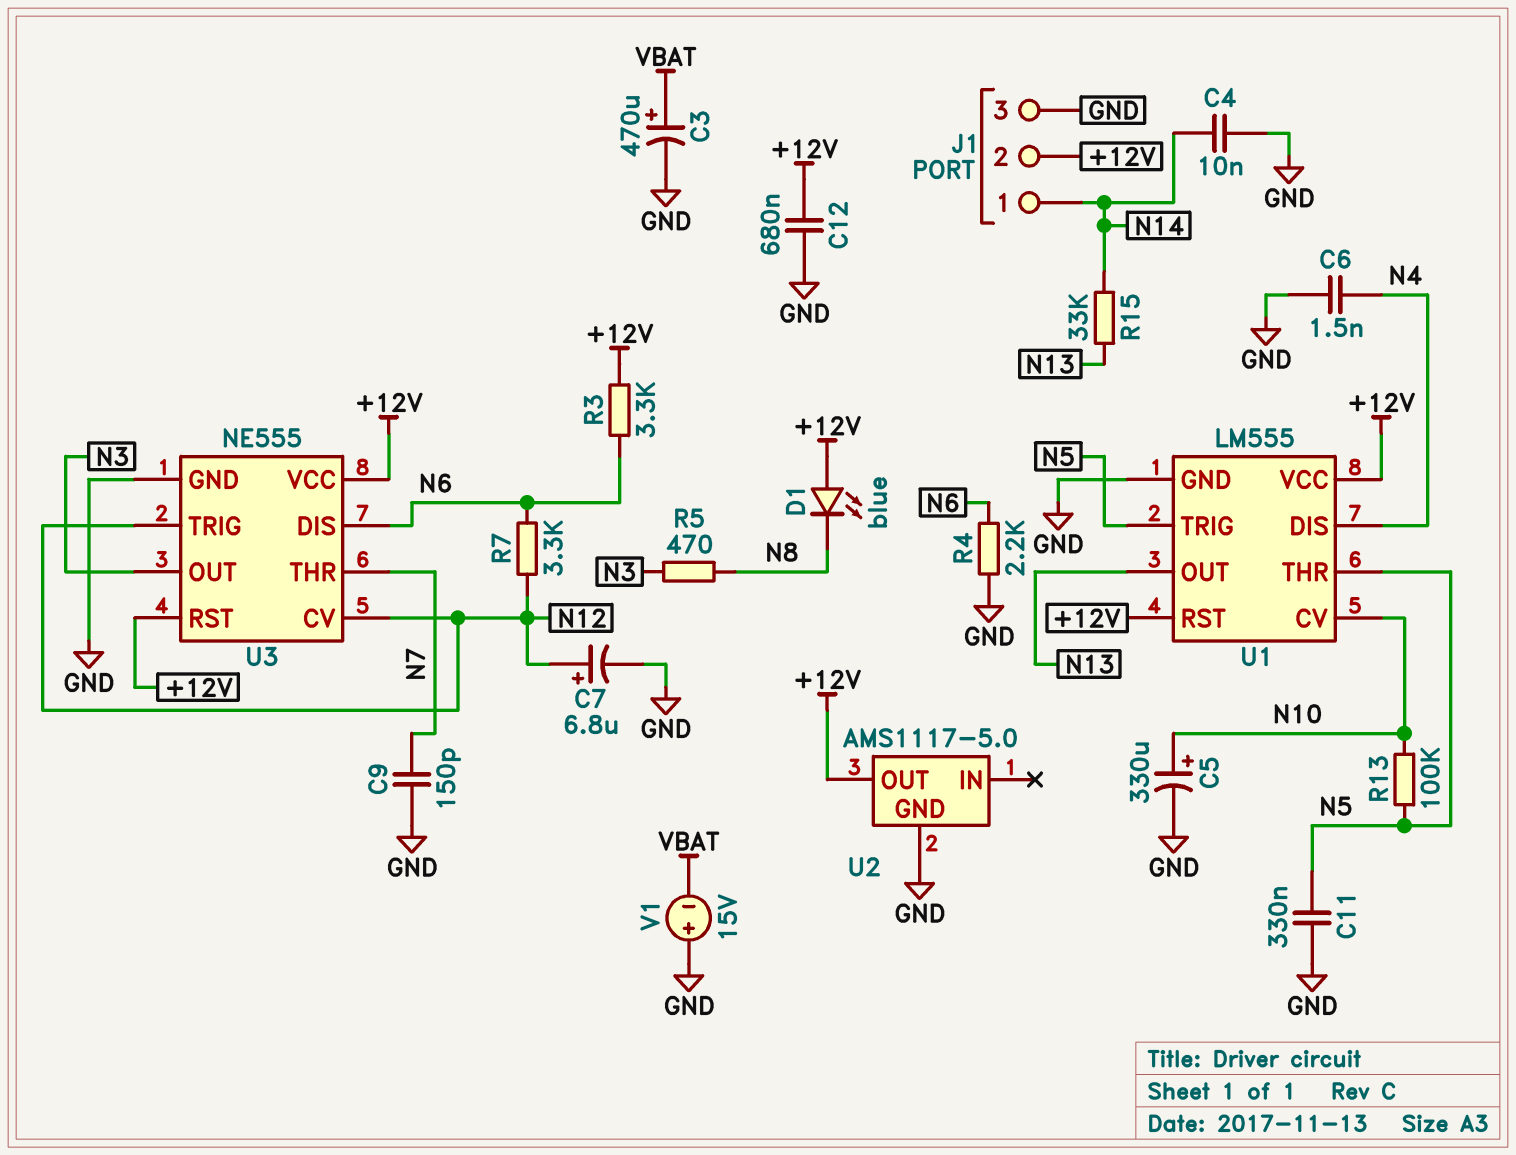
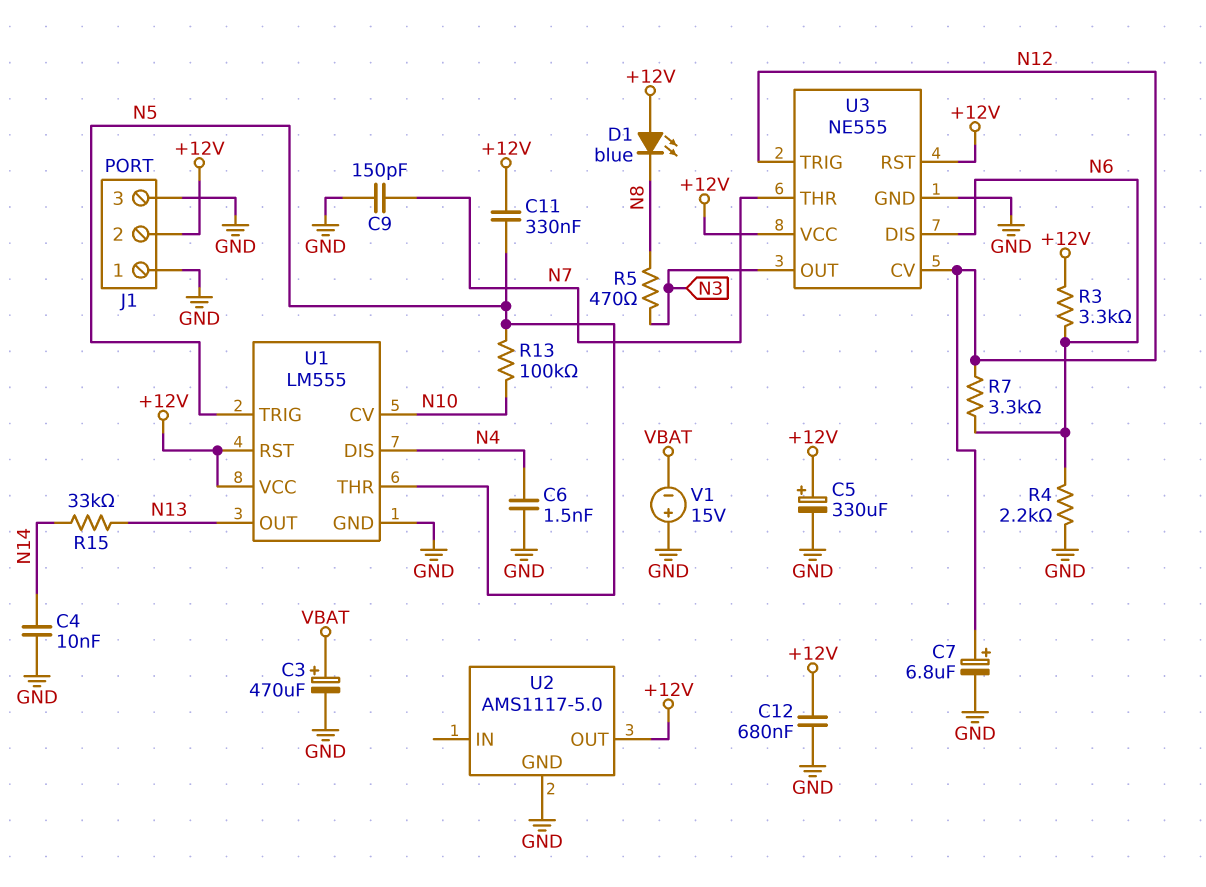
C5: 330uF (plus N10, minus GND) -> 330uF (plus +12V, minus GND)
C11: 330nF (GND, N5) -> 330nF (+12V, N5)
J1 pin 1: N14 -> GND

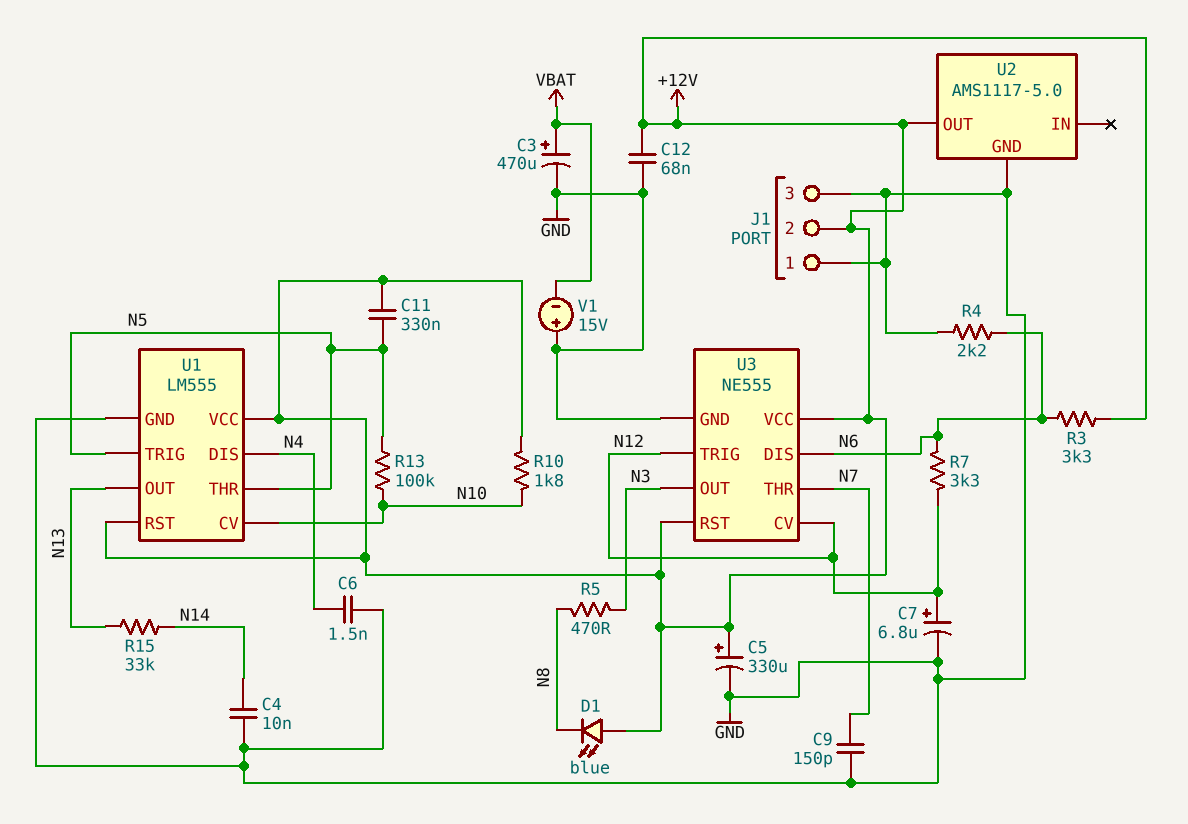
C12: 680nF (+12V, GND) -> 68nF (+12V, GND)
R10: none -> 1.8k (+12V, N10)

